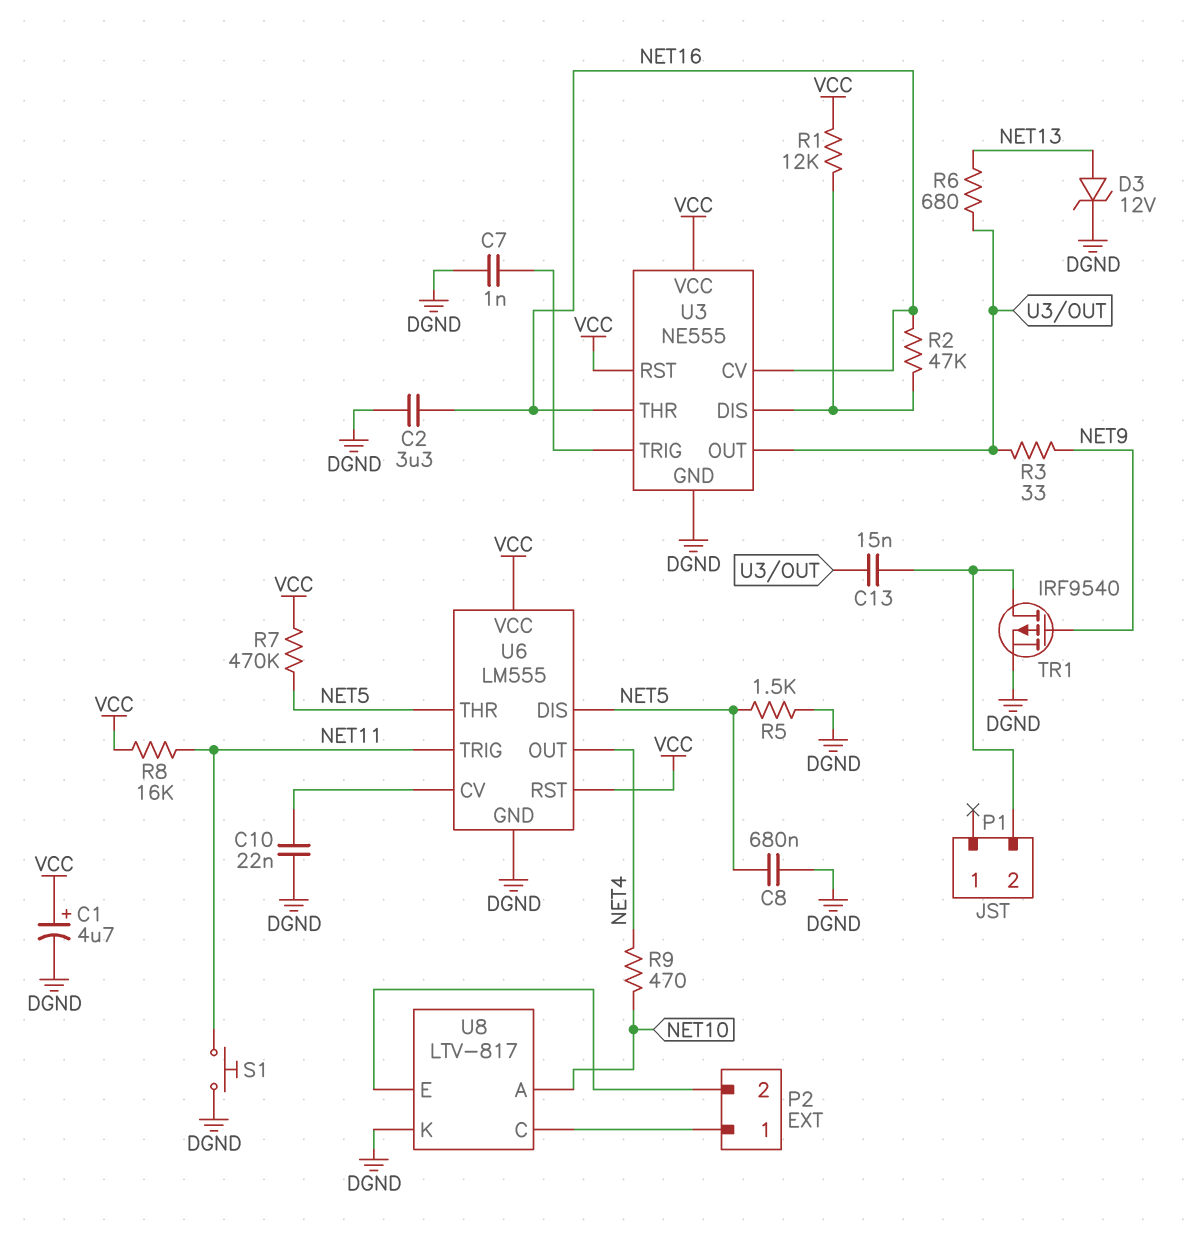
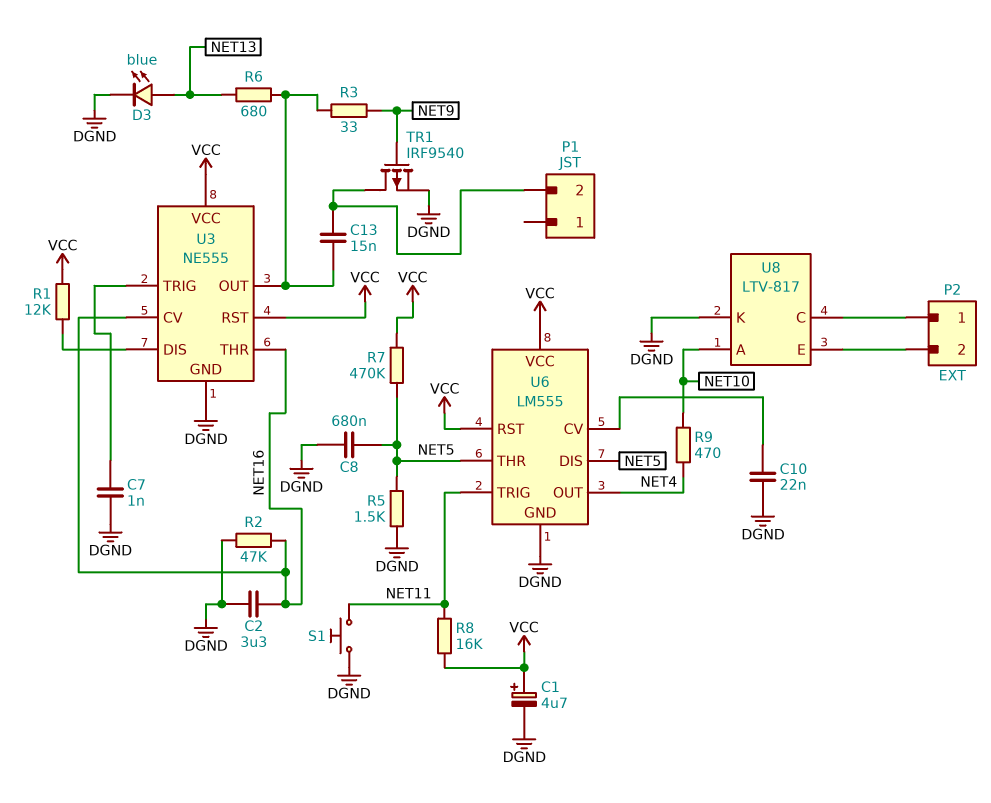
D3: zener 12V (A NET13, K DGND) -> LED blue (A NET13, K DGND)
R2: 47k (NET16, U3/DIS) -> 47k (DGND, NET16)

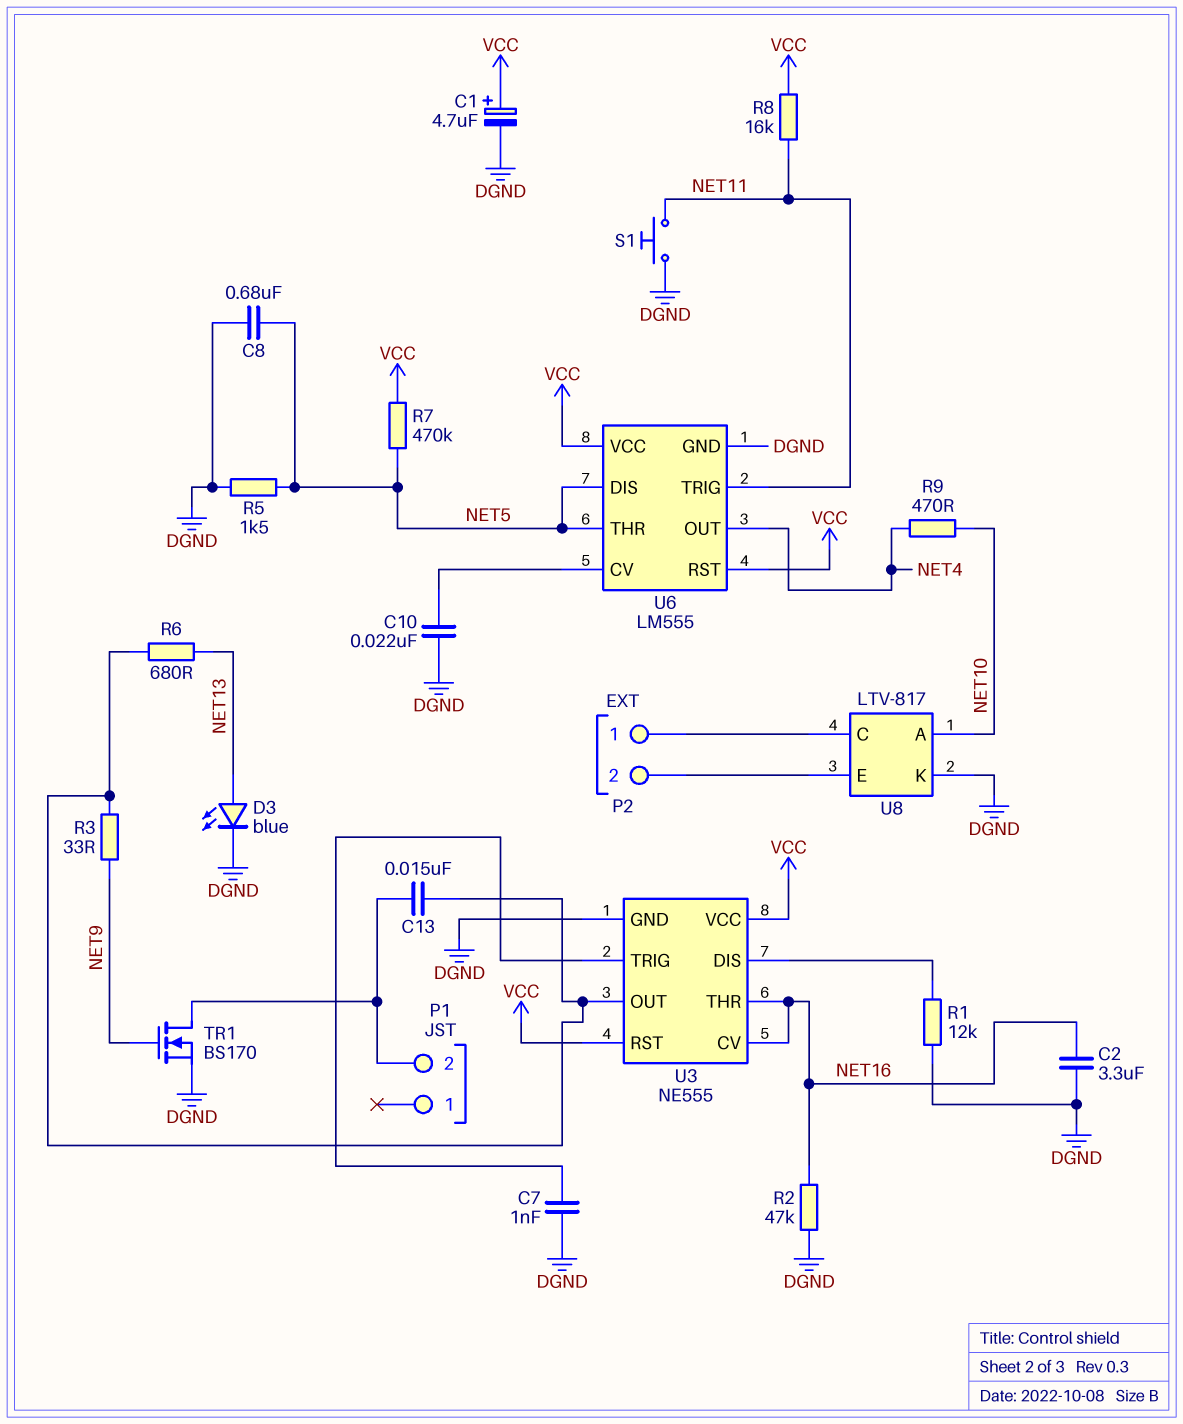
R1: 12k (U3/DIS, VCC) -> 12k (DGND, U3/DIS)
TR1: PMOS IRF9540 (G NET9, D P1/2, S DGND) -> NMOS BS170 (G NET9, D P1/2, S DGND)

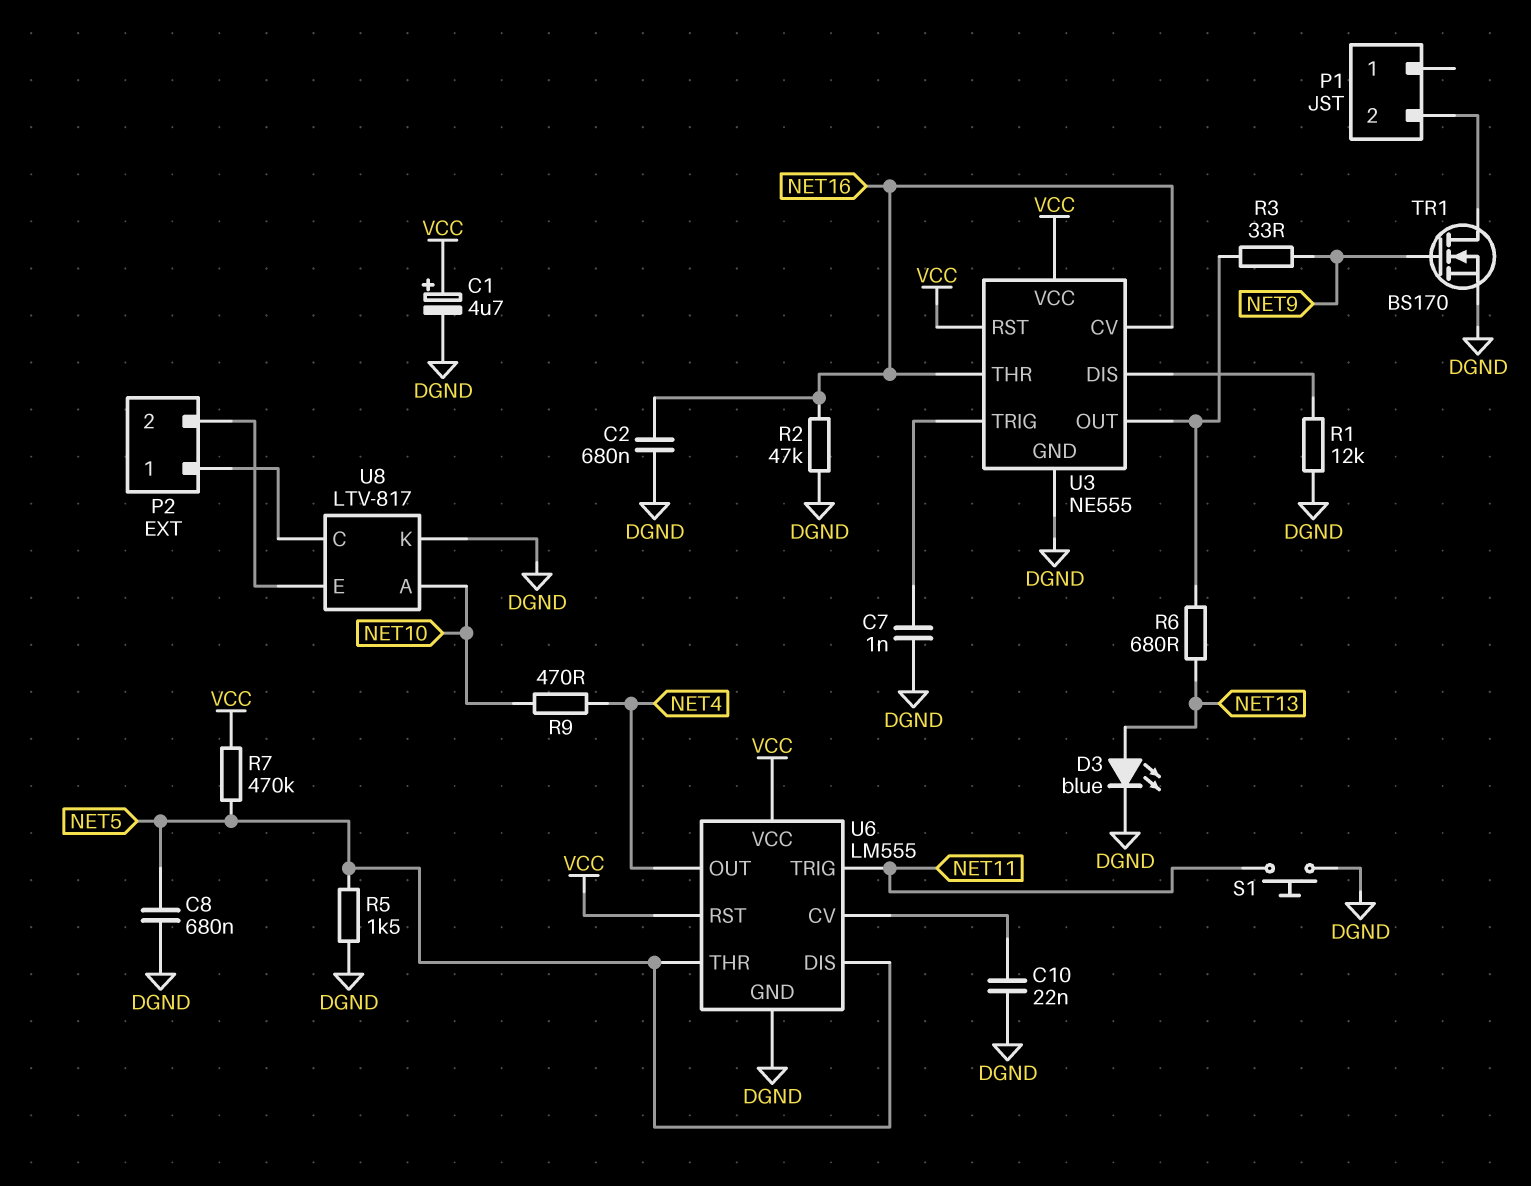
C2: 3.3uF (DGND, NET16) -> 680nF (DGND, NET16)
C13: 15nF (P1/2, U3/OUT) -> none
R8: 16k (NET11, VCC) -> none

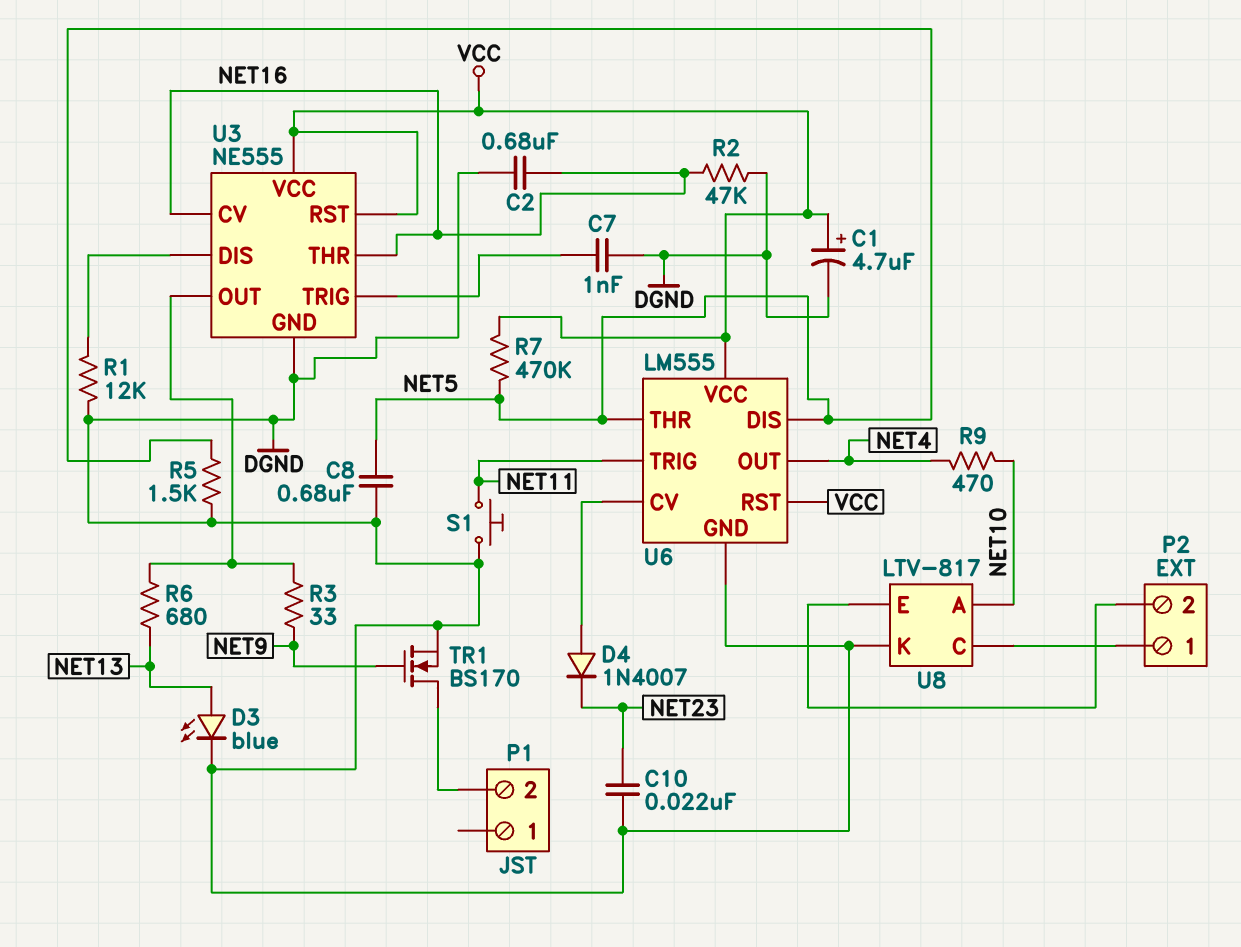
C10: 22nF (DGND, U6/CV) -> 22nF (DGND, NET23)
D4: none -> diode 1N4007 (A U6/CV, K NET23)

